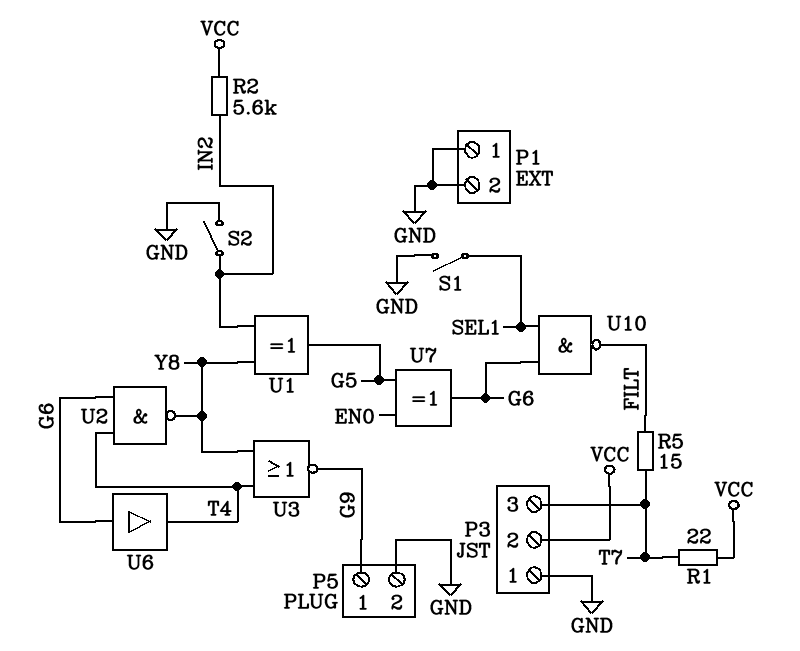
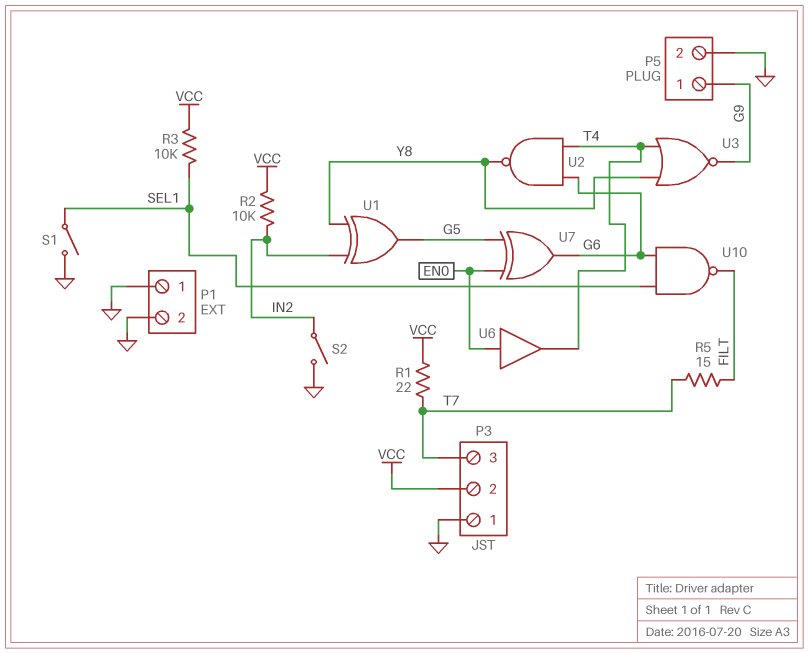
R2: 5.6k (IN2, VCC) -> 10k (IN2, VCC)
R3: none -> 10k (SEL1, VCC)
U6: buffer (in G6, out T4) -> buffer (in EN0, out T4)

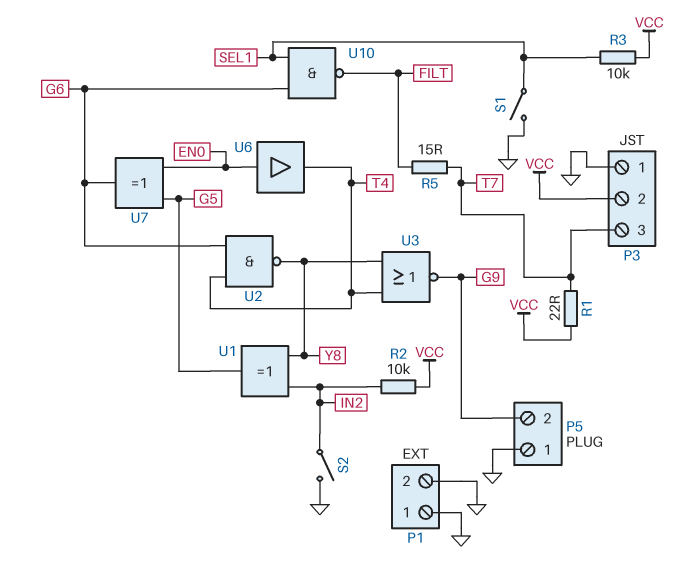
P5 pin 1: G9 -> GND
P5 pin 2: GND -> G9

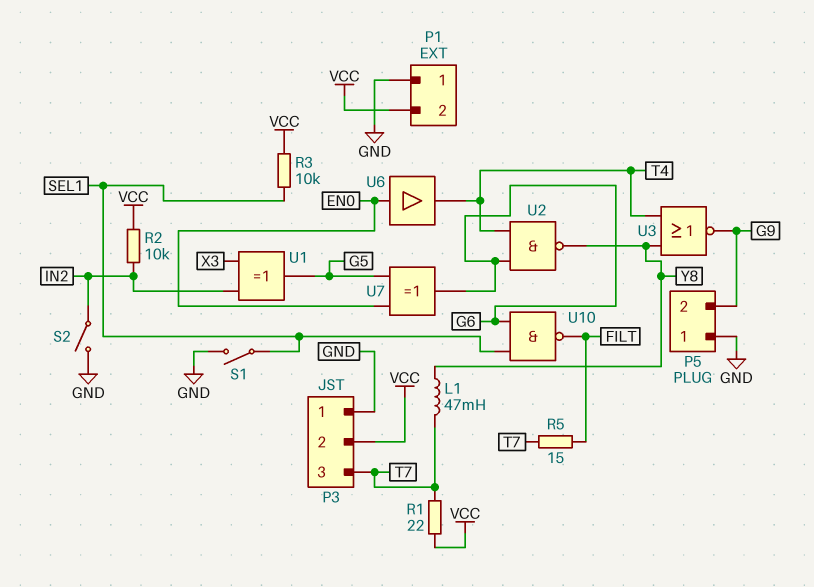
L1: none -> 47mH (T7, Y8)
P1 pin 2: GND -> VCC
U1: XOR (in IN2, in Y8, out G5) -> XOR (in IN2, in X3, out G5)

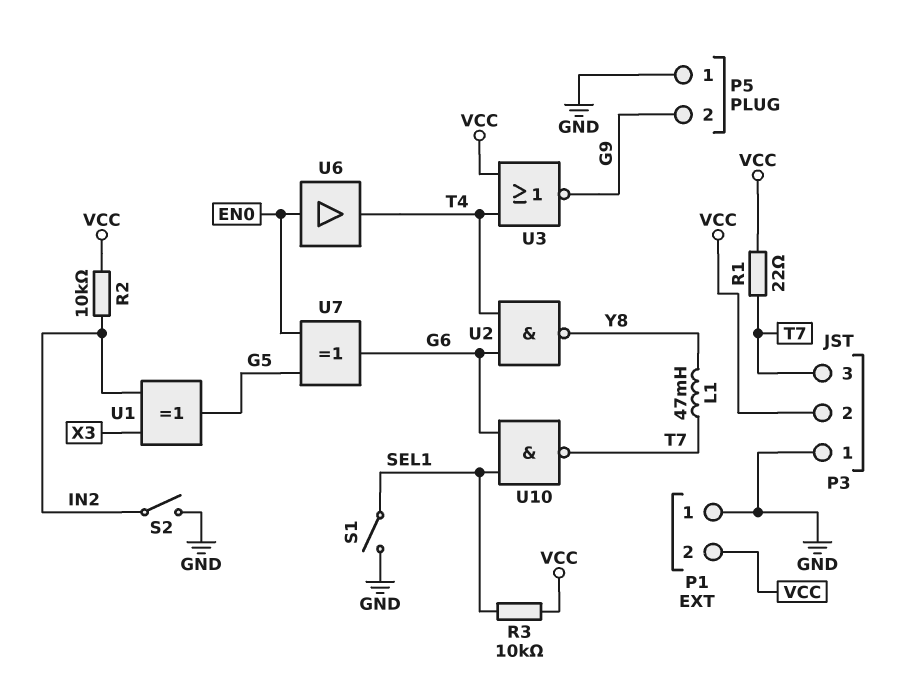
R5: 15 (FILT, T7) -> none
U3: NOR (in T4, in Y8, out G9) -> NOR (in T4, in VCC, out G9)
U10: NAND (in G6, in SEL1, out FILT) -> NAND (in G6, in SEL1, out T7)

